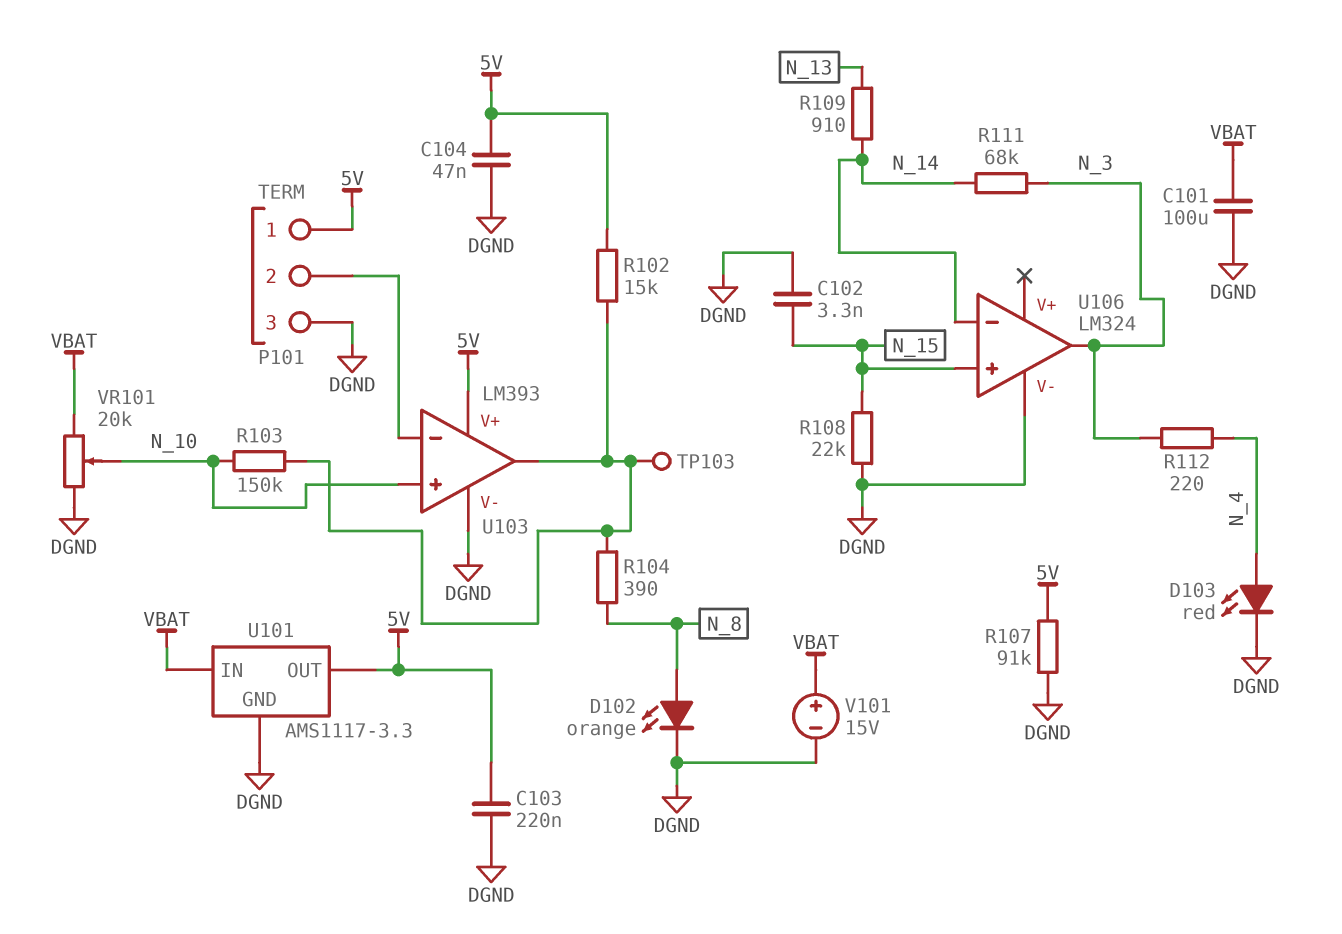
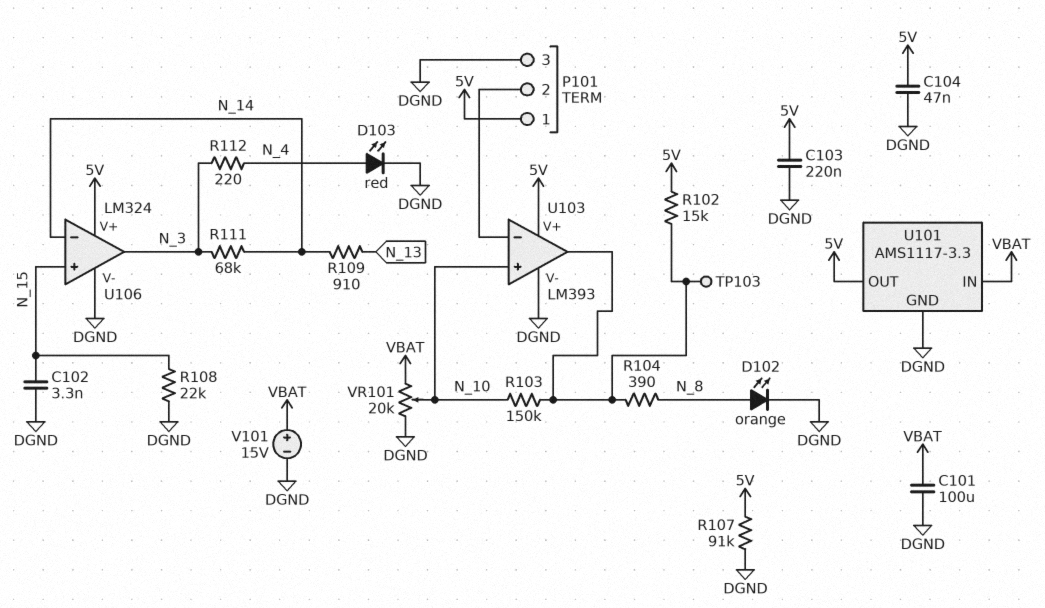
U106 pin V+: none -> 5V

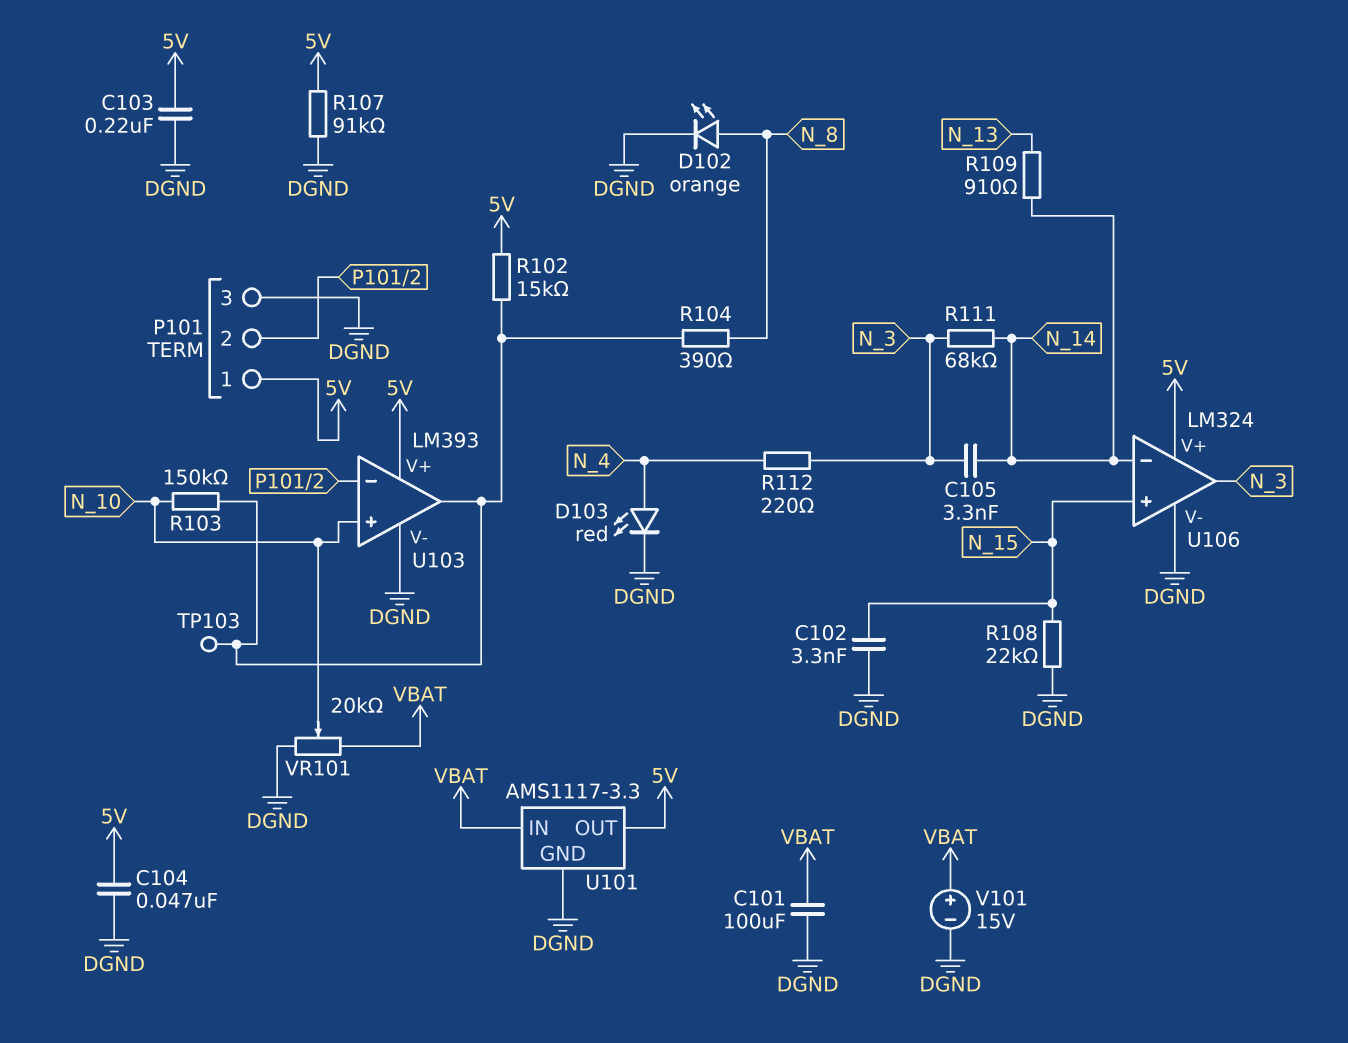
C105: none -> 3.3nF (N_3, N_14)

